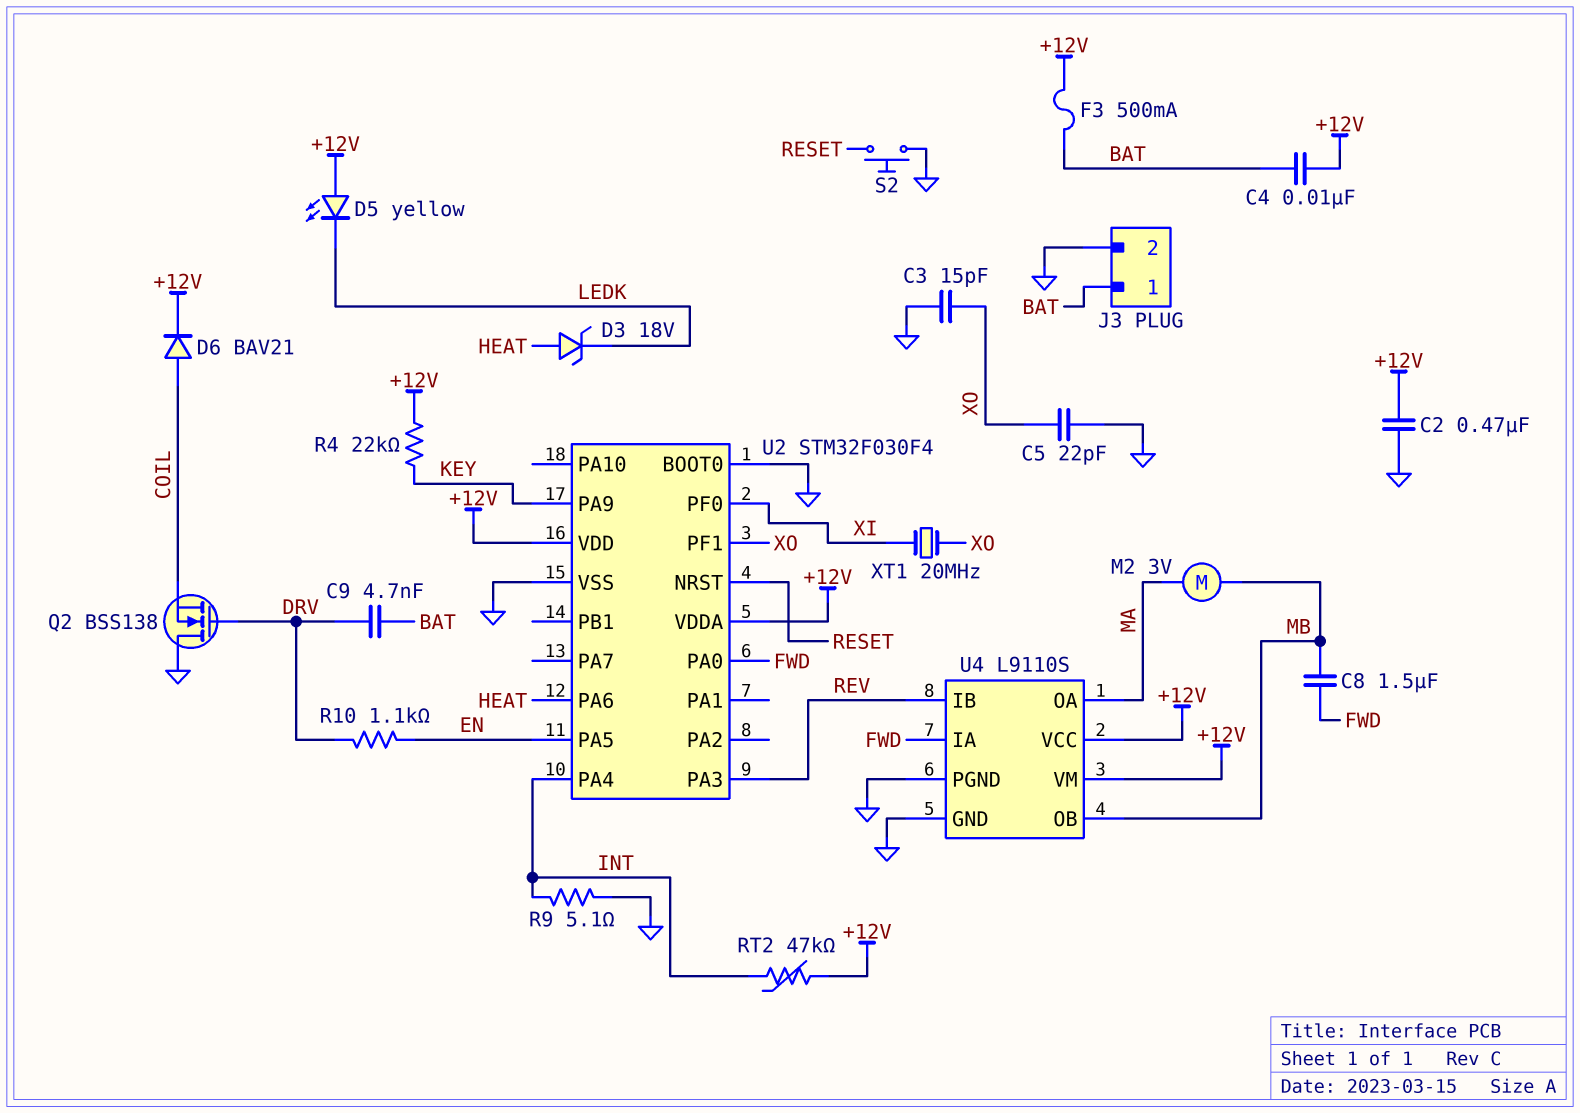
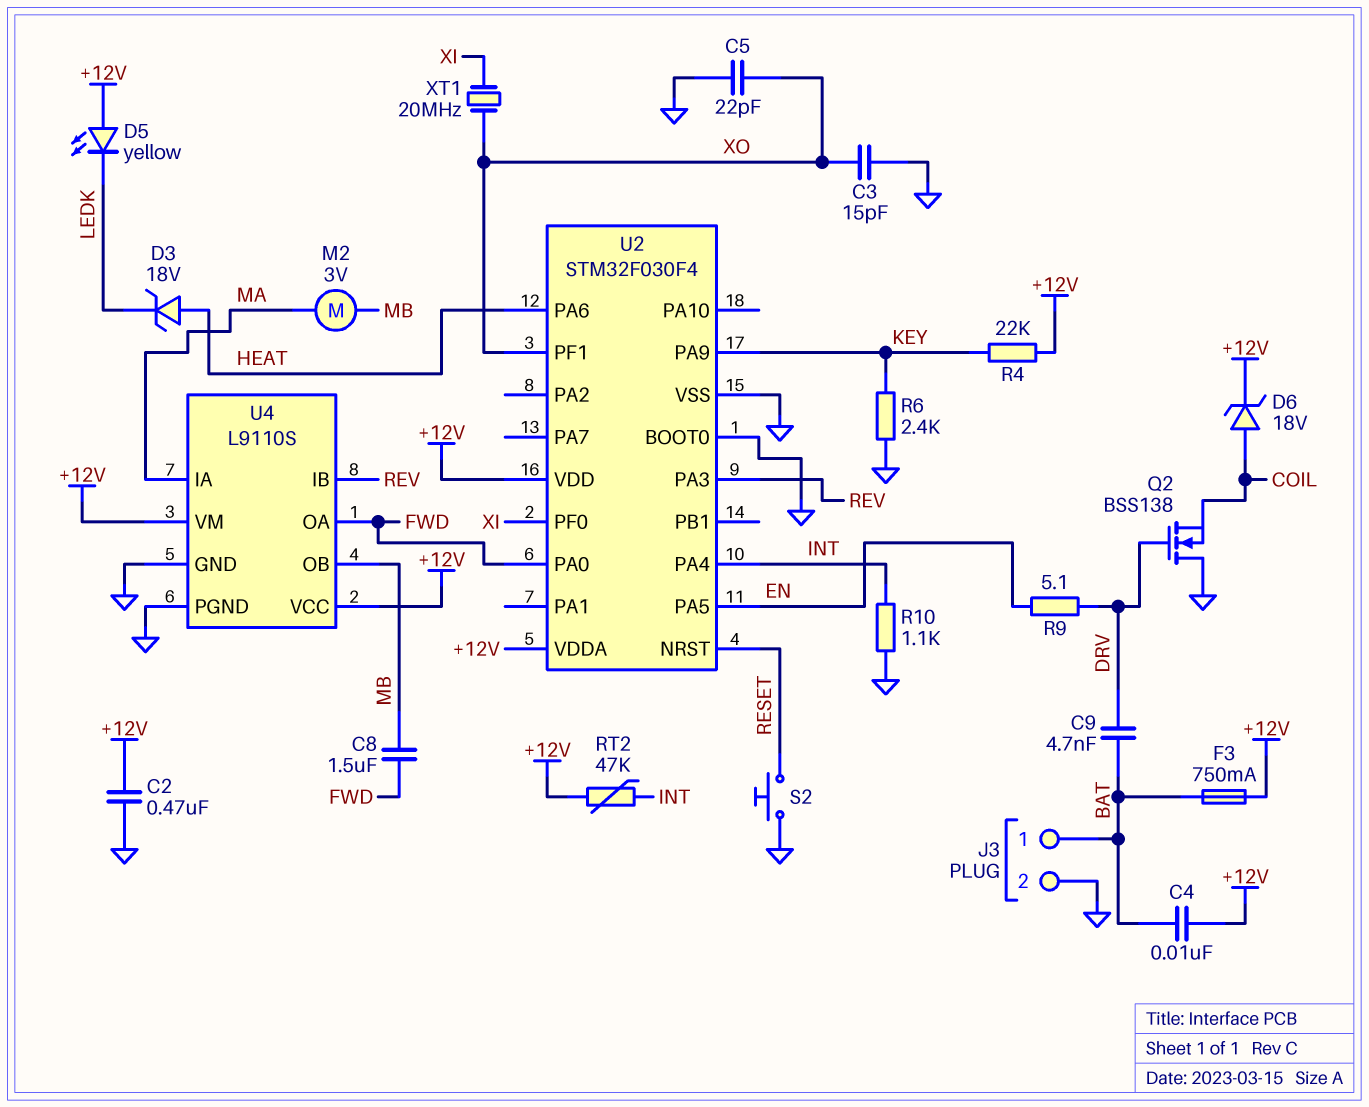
D6: diode BAV21 (A COIL, K +12V) -> zener 18V (A COIL, K +12V)
F3: 500mA (+12V, BAT) -> 750mA (+12V, BAT)
R6: none -> 2.4k (GND, KEY)
R9: 5.1 (GND, INT) -> 5.1 (DRV, EN)
R10: 1.1k (DRV, EN) -> 1.1k (GND, INT)
U4 pin IA: FWD -> MA
U4 pin OA: MA -> FWD

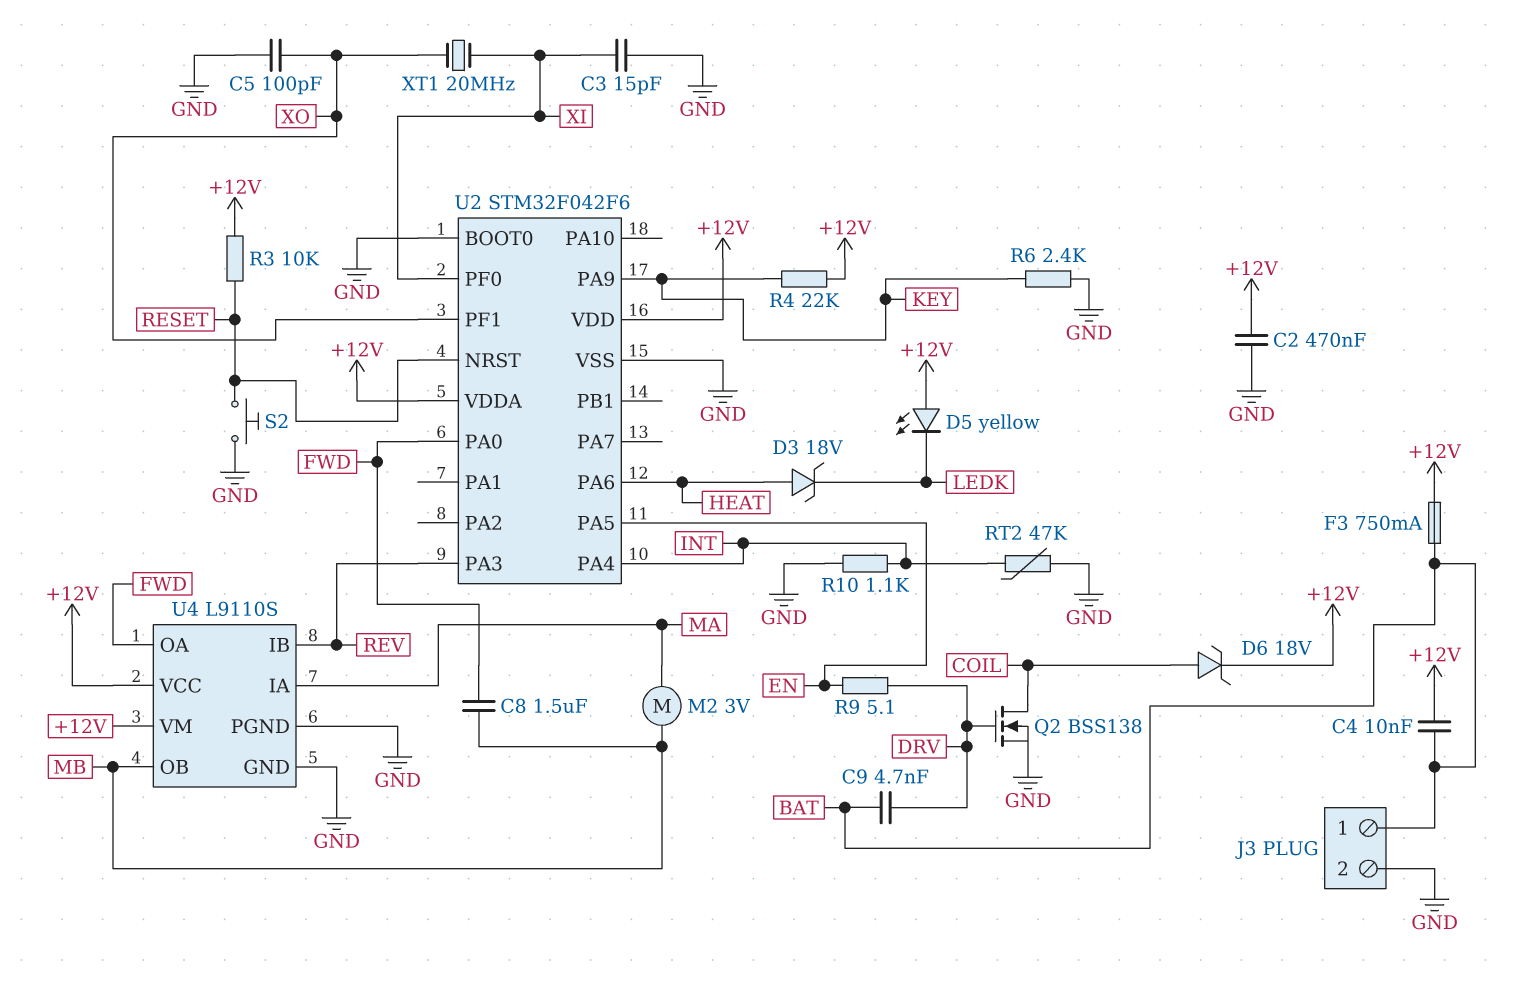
C3: 15pF (GND, XO) -> 15pF (GND, XI)
C5: 22pF (GND, XO) -> 100pF (GND, XO)
Q2: NMOS BSS138 (G DRV, D GND, S COIL) -> NMOS BSS138 (G DRV, D COIL, S GND)
R3: none -> 10k (+12V, RESET)
RT2: 47k (+12V, INT) -> 47k (GND, INT)
U2: STM32F030F4 -> STM32F042F6

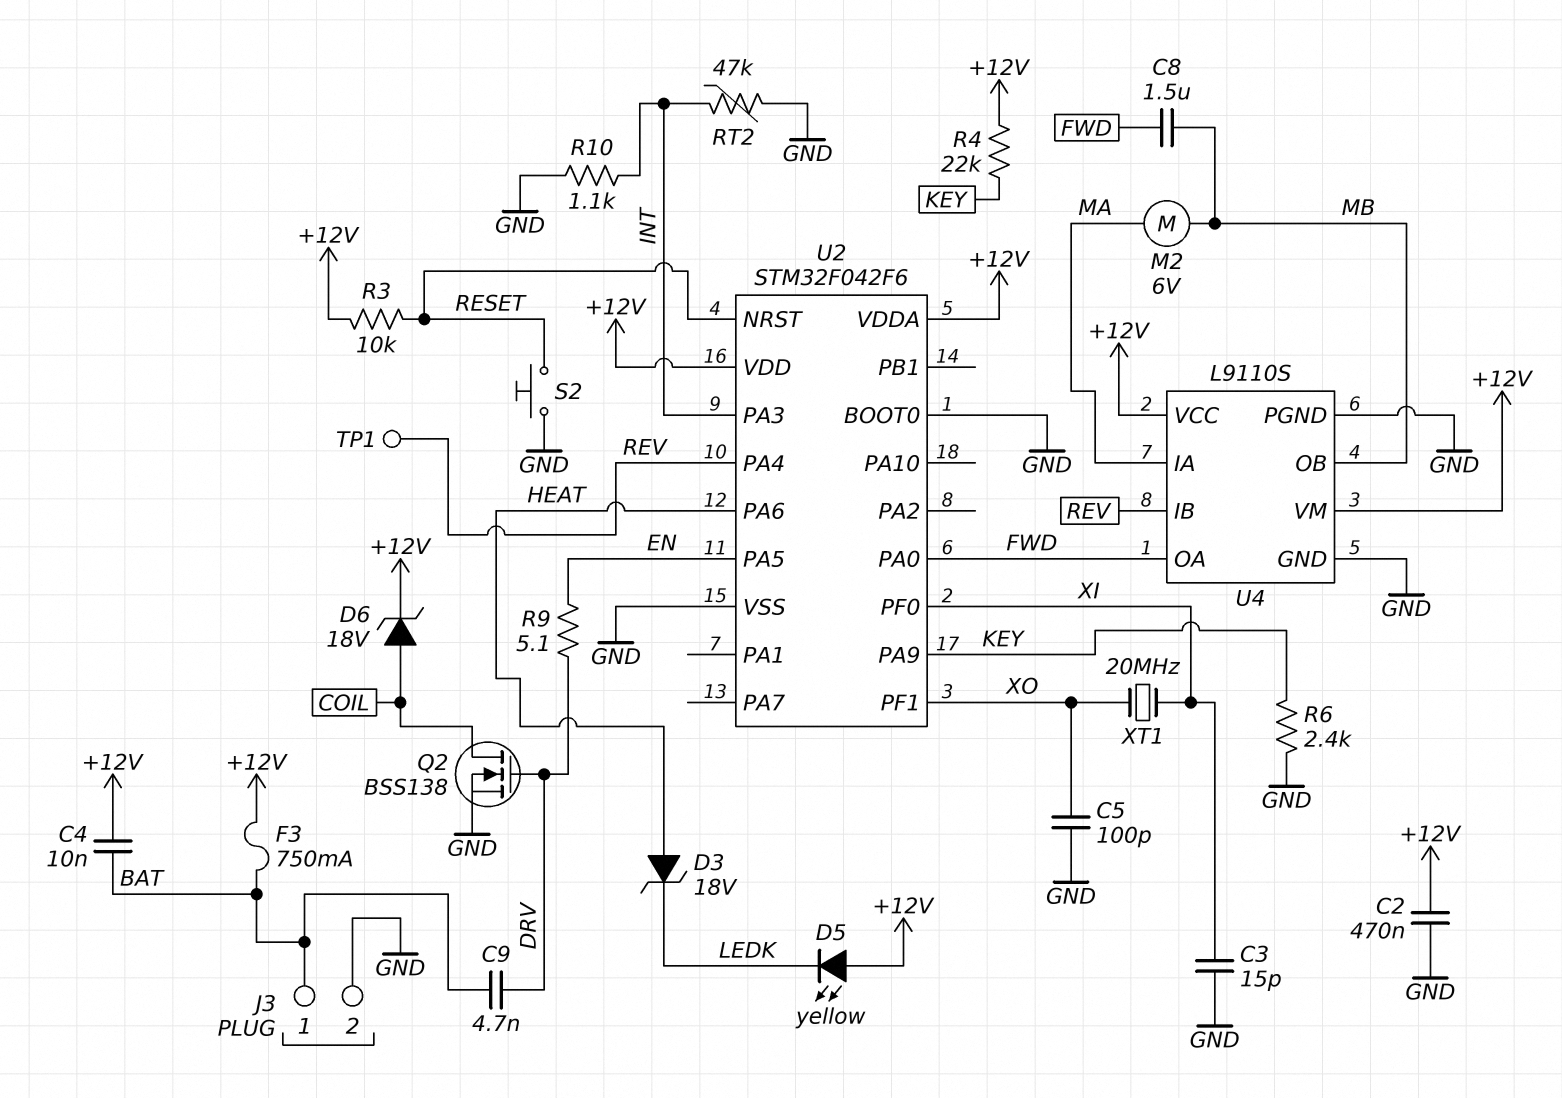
M2: motor 3V (MA, MB) -> motor 6V (MA, MB)
TP1: none -> test point (REV)
U2 pin PA3: REV -> INT
U2 pin PA4: INT -> REV

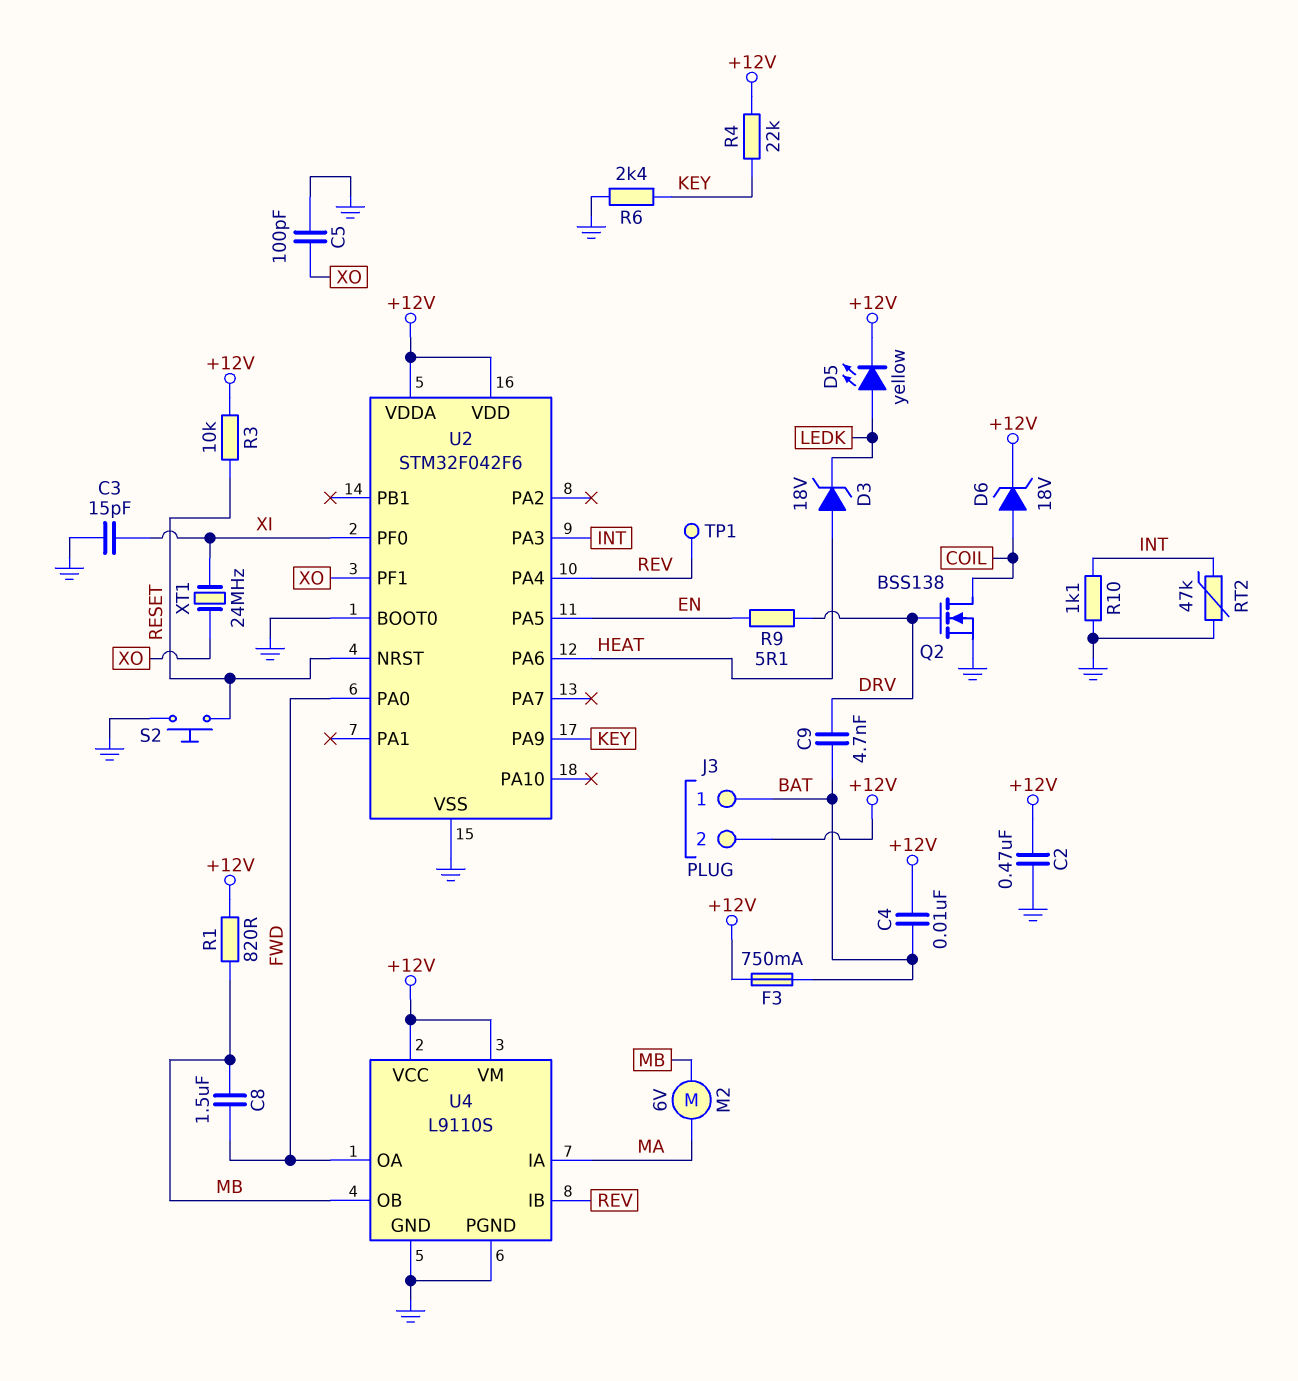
D5: LED yellow (A +12V, K LEDK) -> LED yellow (A LEDK, K +12V)
J3 pin 2: GND -> +12V
R1: none -> 820 (+12V, MB)
XT1: 20MHz (XI, XO) -> 24MHz (XI, XO)

